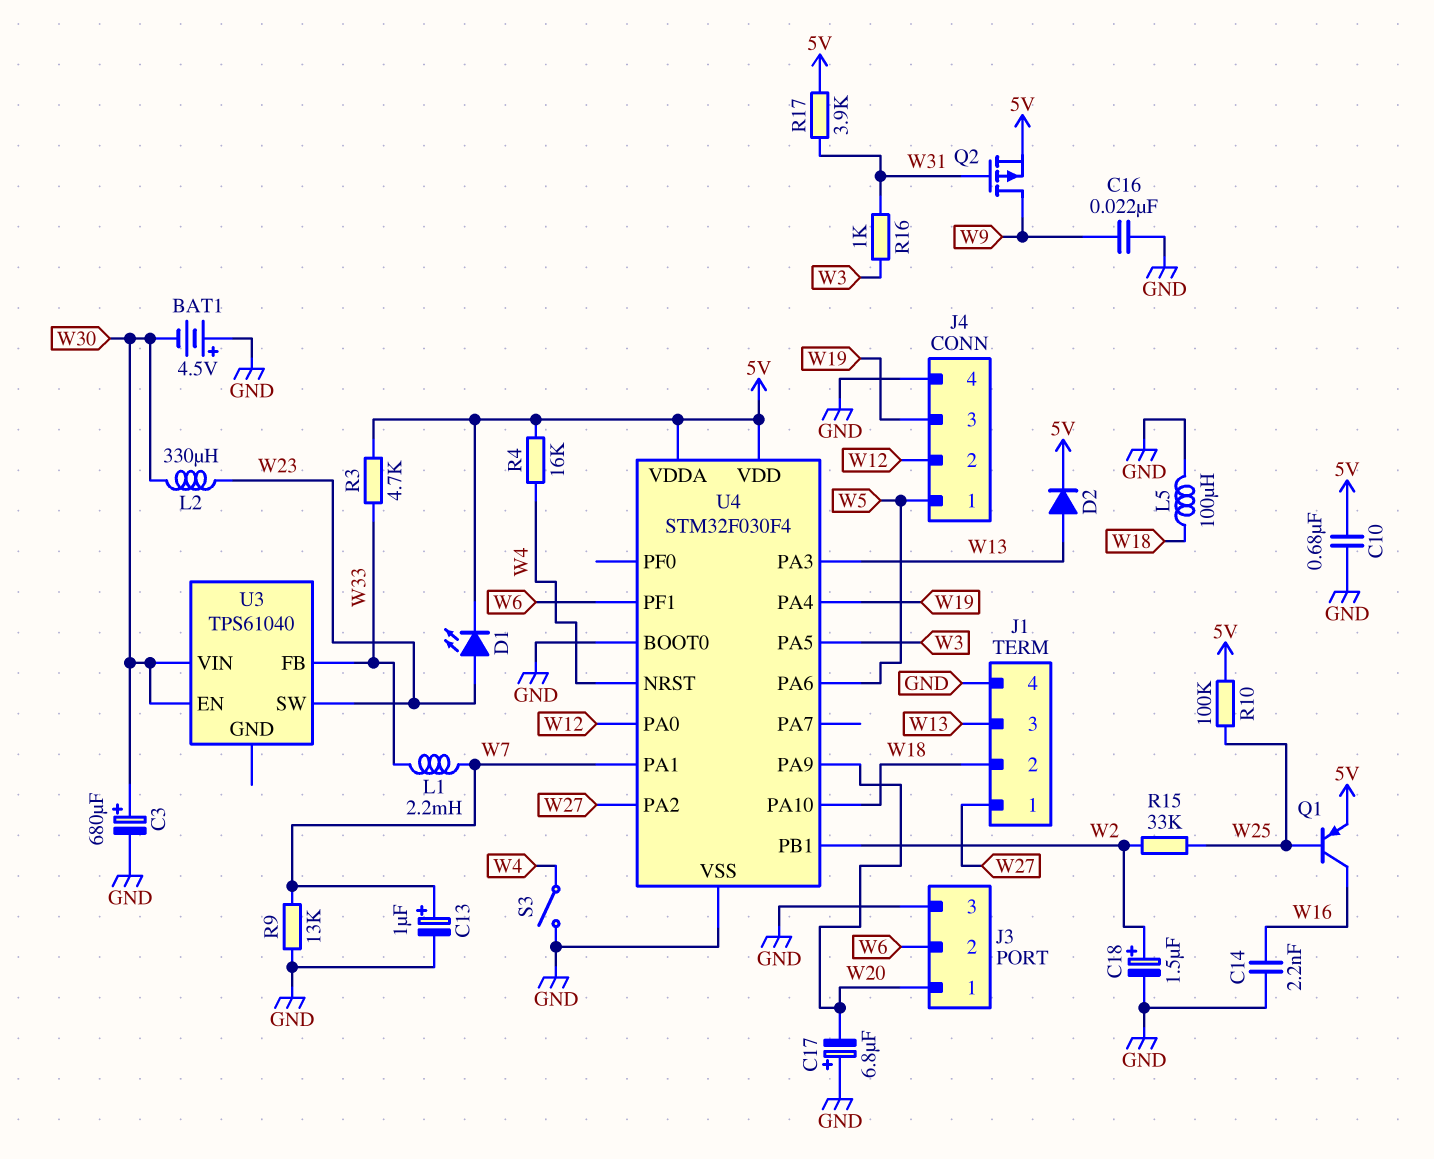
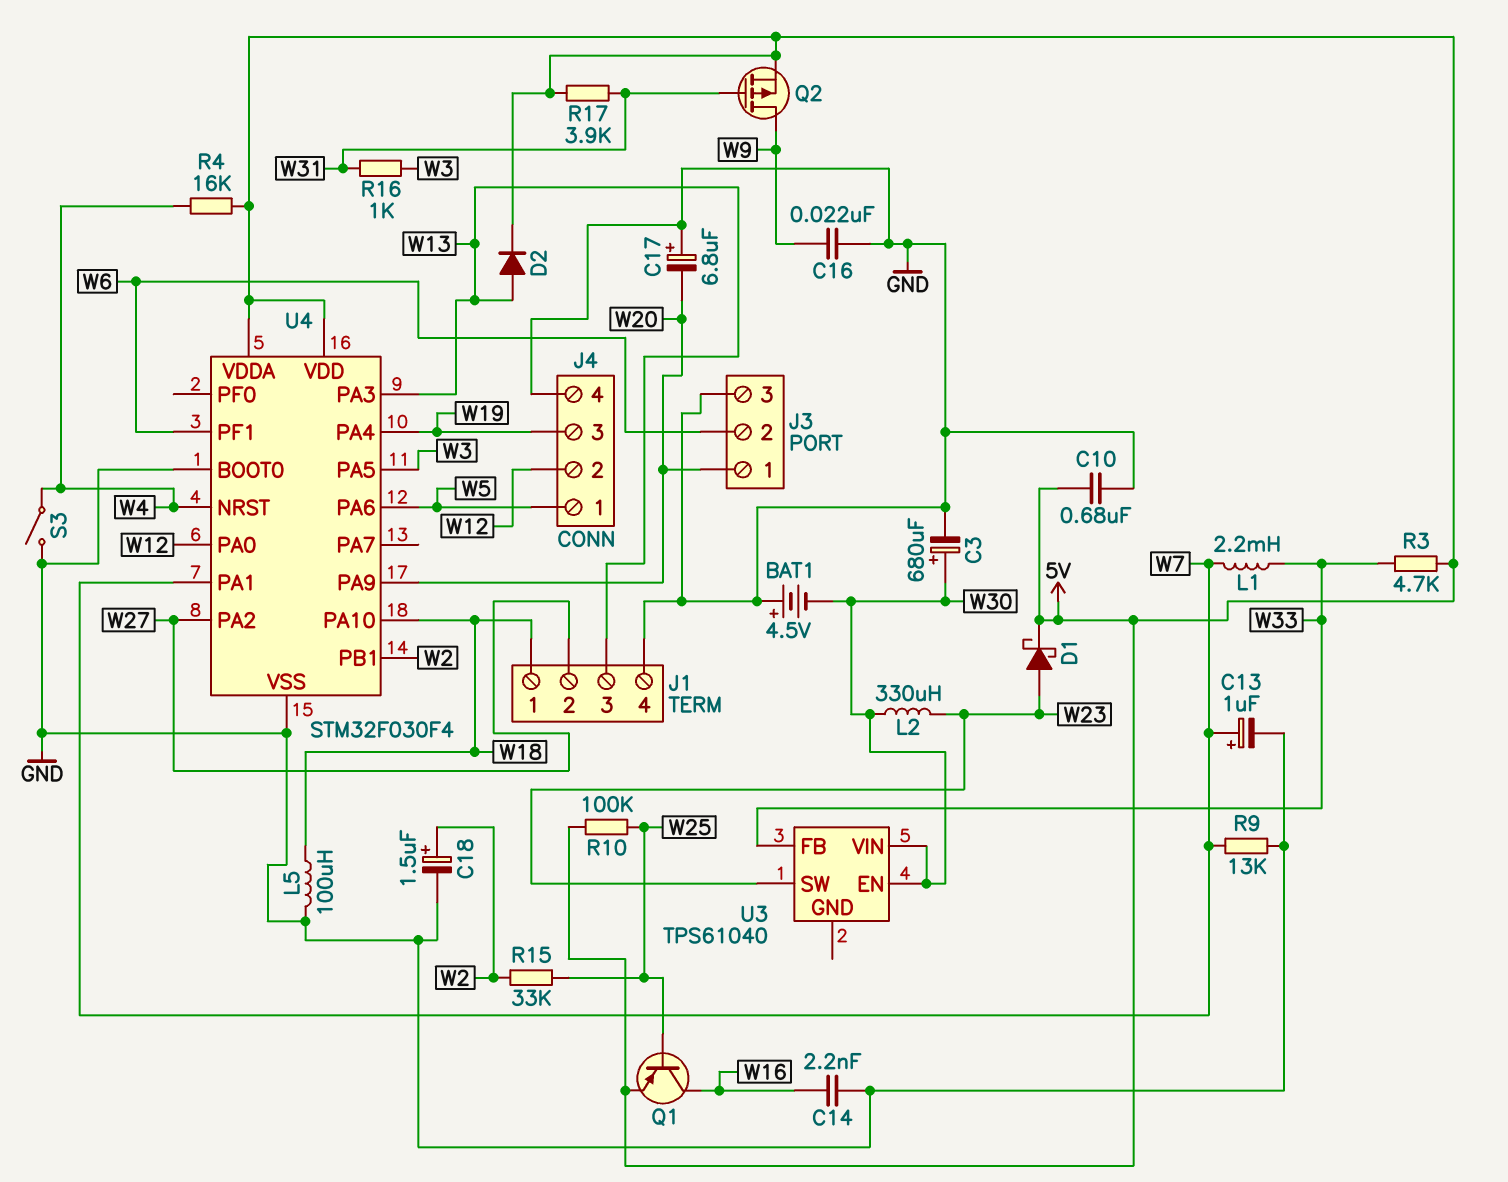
D1: LED (A W23, K 5V) -> schottky (A W23, K 5V)
J1 pin 1: W27 -> W18
J1 pin 2: W18 -> W27

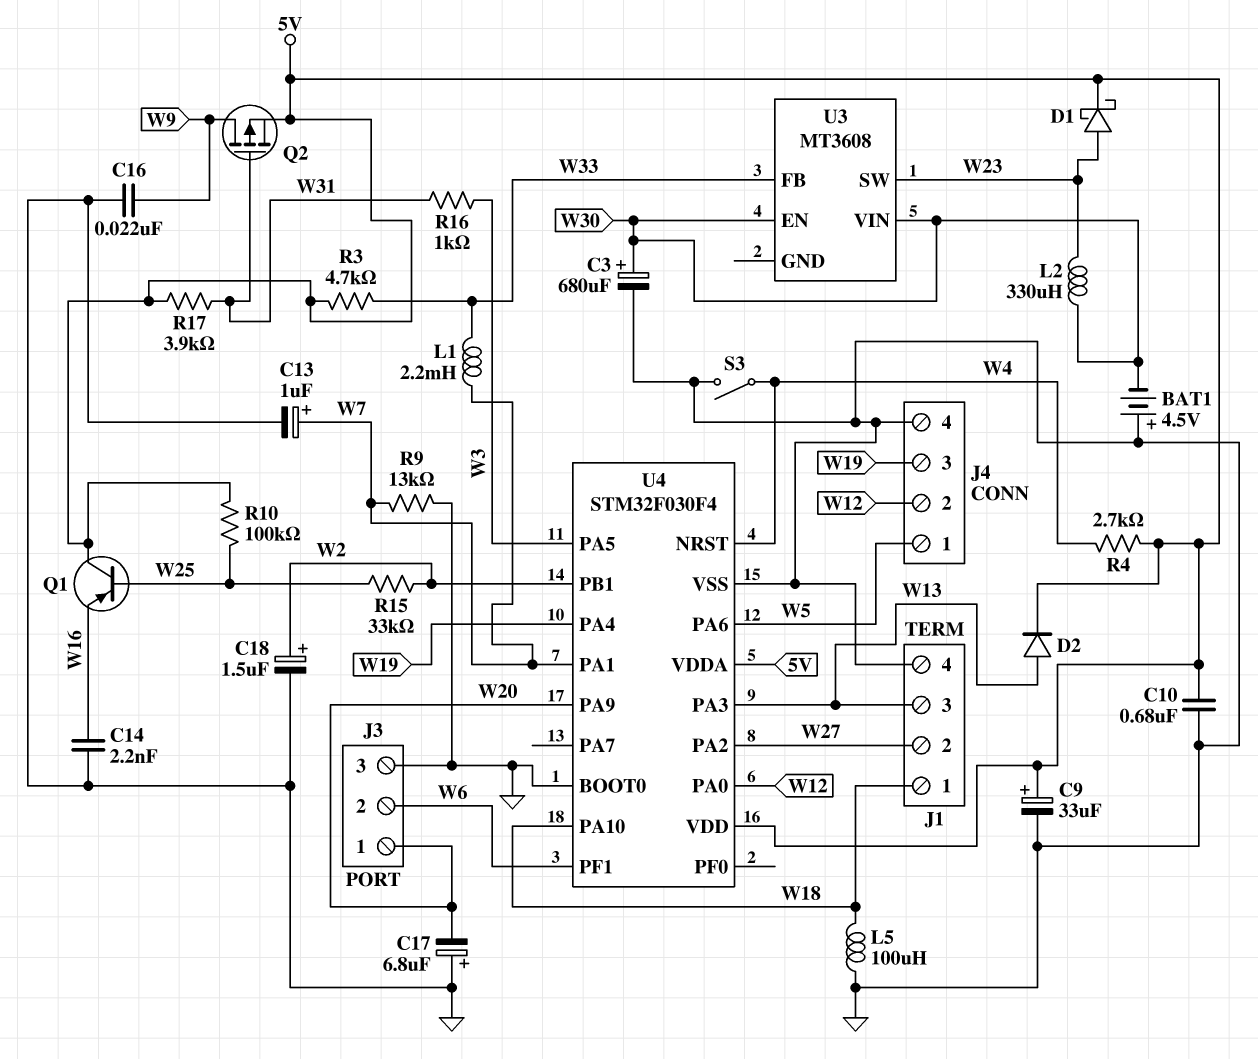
C9: none -> 33uF (plus 5V, minus GND)
Q1: PNP (B W25, C W16, E 5V) -> PNP (B W25, C 5V, E W16)
R4: 16k (5V, W4) -> 2.7k (5V, W4)
U3: TPS61040 -> MT3608

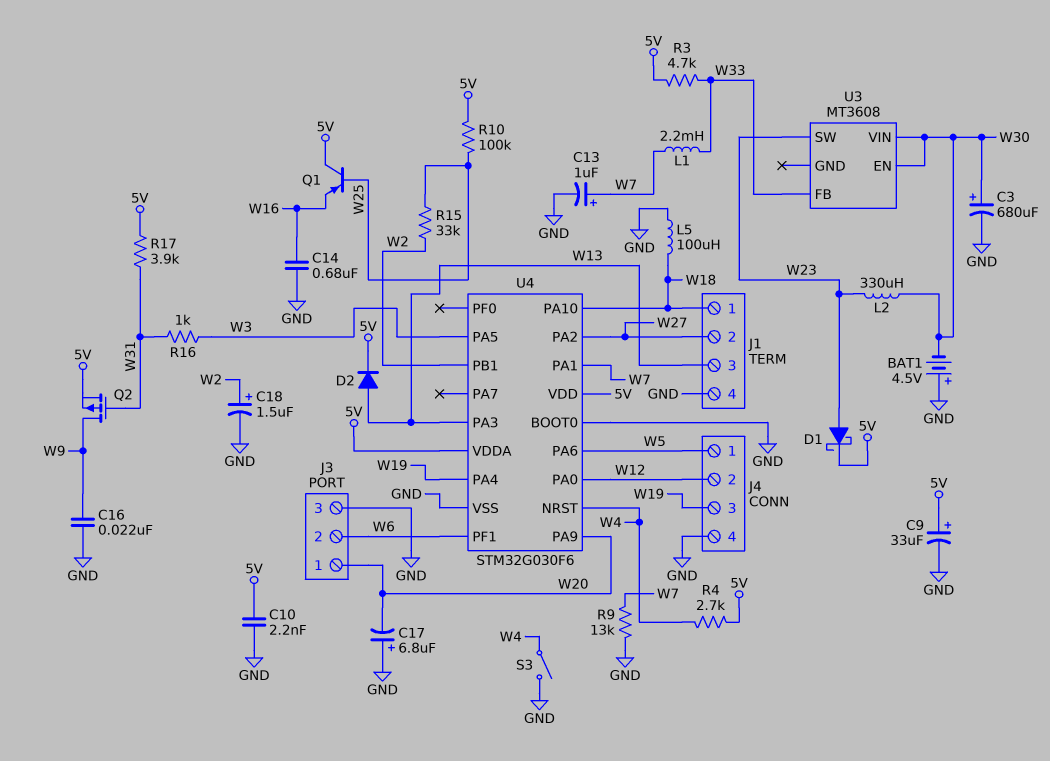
C10: 680nF (5V, GND) -> 2.2nF (5V, GND)
C14: 2.2nF (GND, W16) -> 680nF (GND, W16)
U4: STM32F030F4 -> STM32G030F6

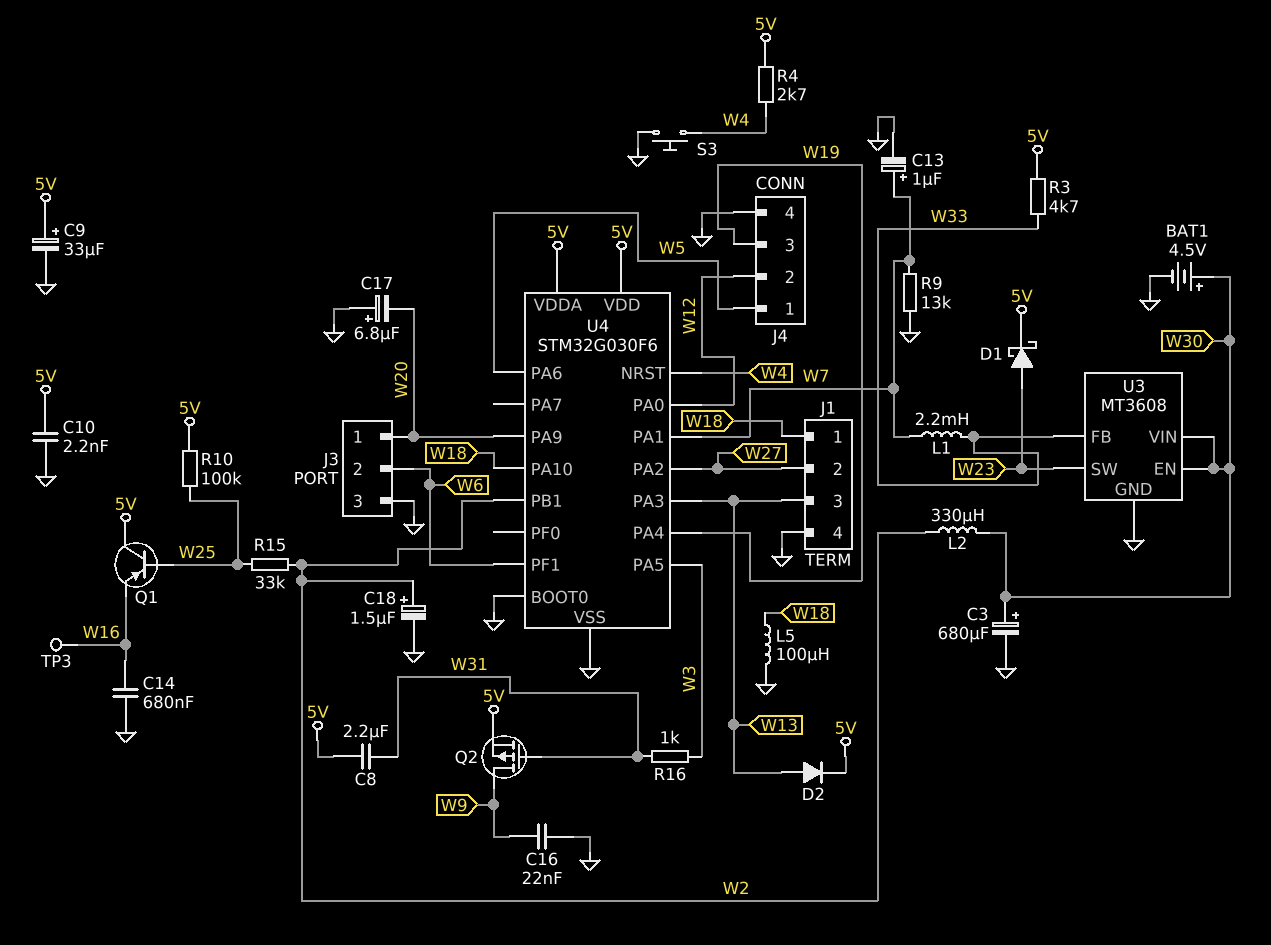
BAT1: 4.5V (plus GND, minus W30) -> 4.5V (plus W30, minus GND)
C8: none -> 2.2uF (5V, W31)
L2: 330uH (W23, W30) -> 330uH (W2, W30)
R17: 3.9k (5V, W31) -> none
S3: switch (GND, W4) -> button (GND, W4)
TP3: none -> test point (W16)
U3 pin GND: none -> GND

